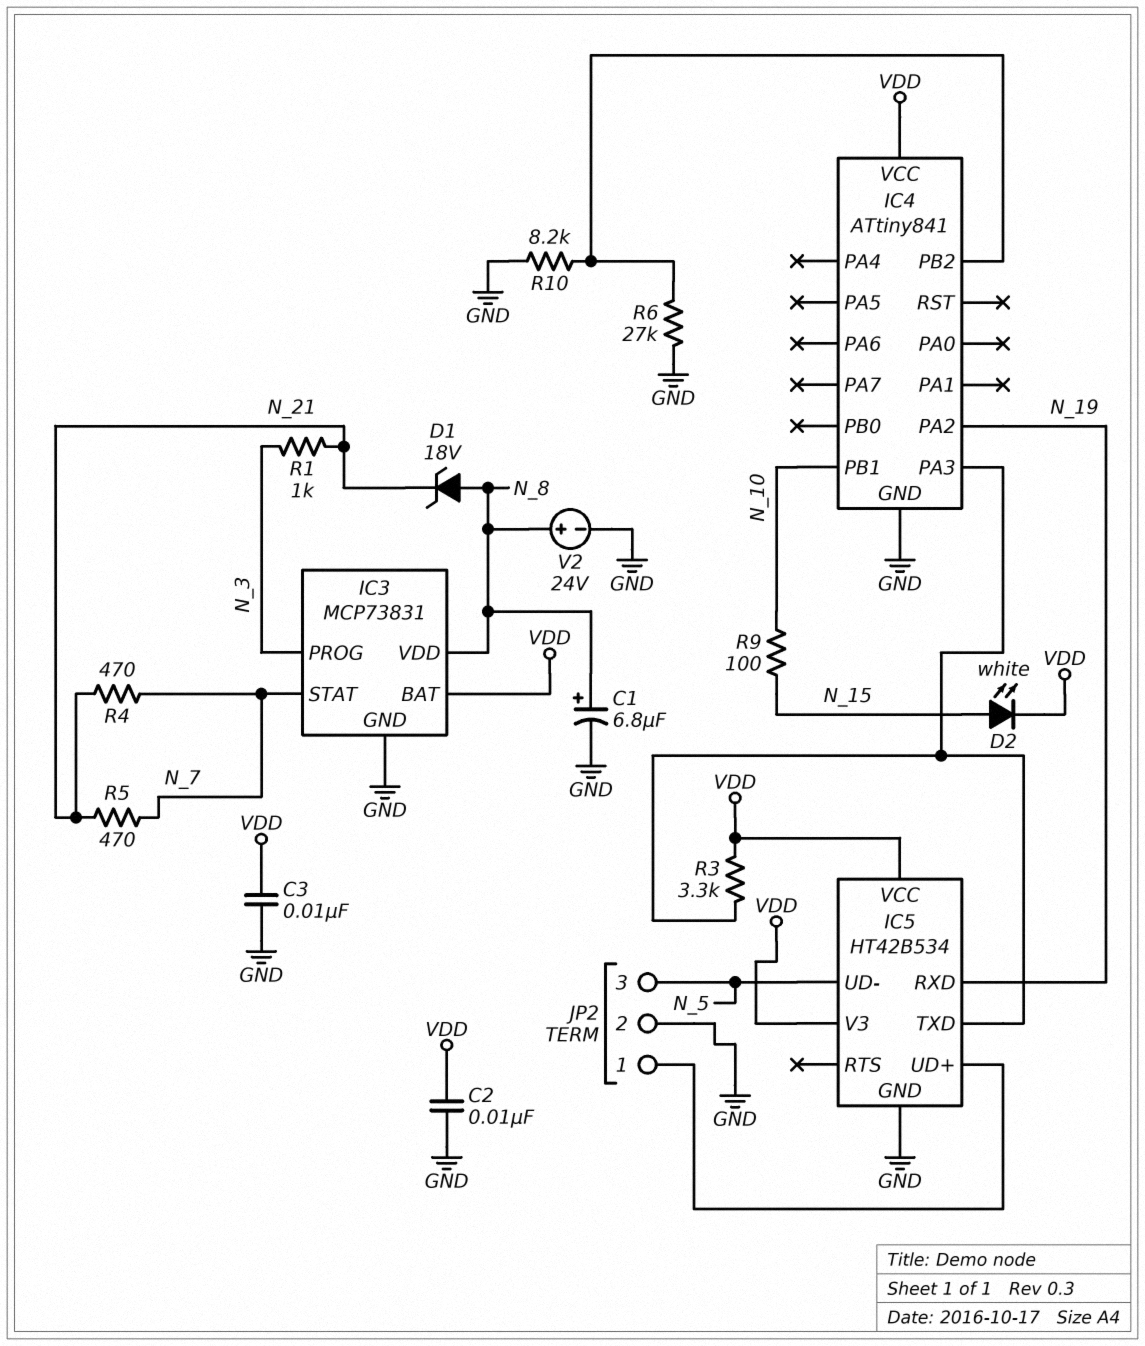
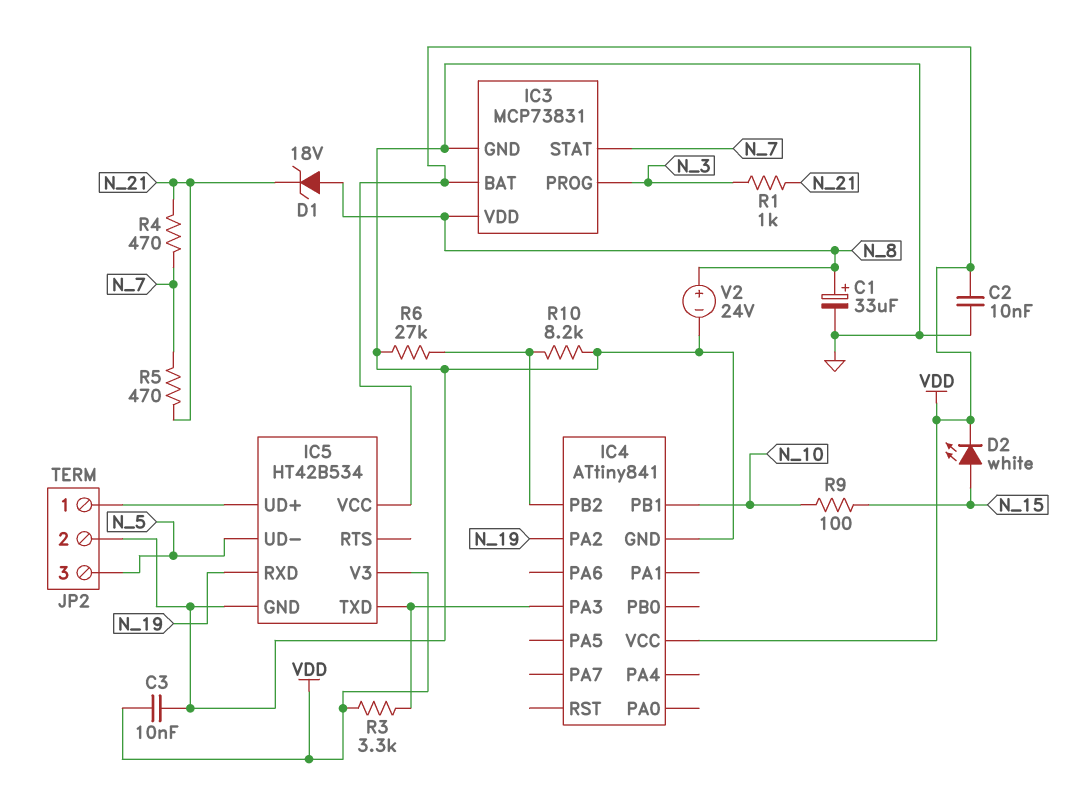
C1: 6.8uF (plus N_8, minus GND) -> 33uF (plus N_8, minus GND)

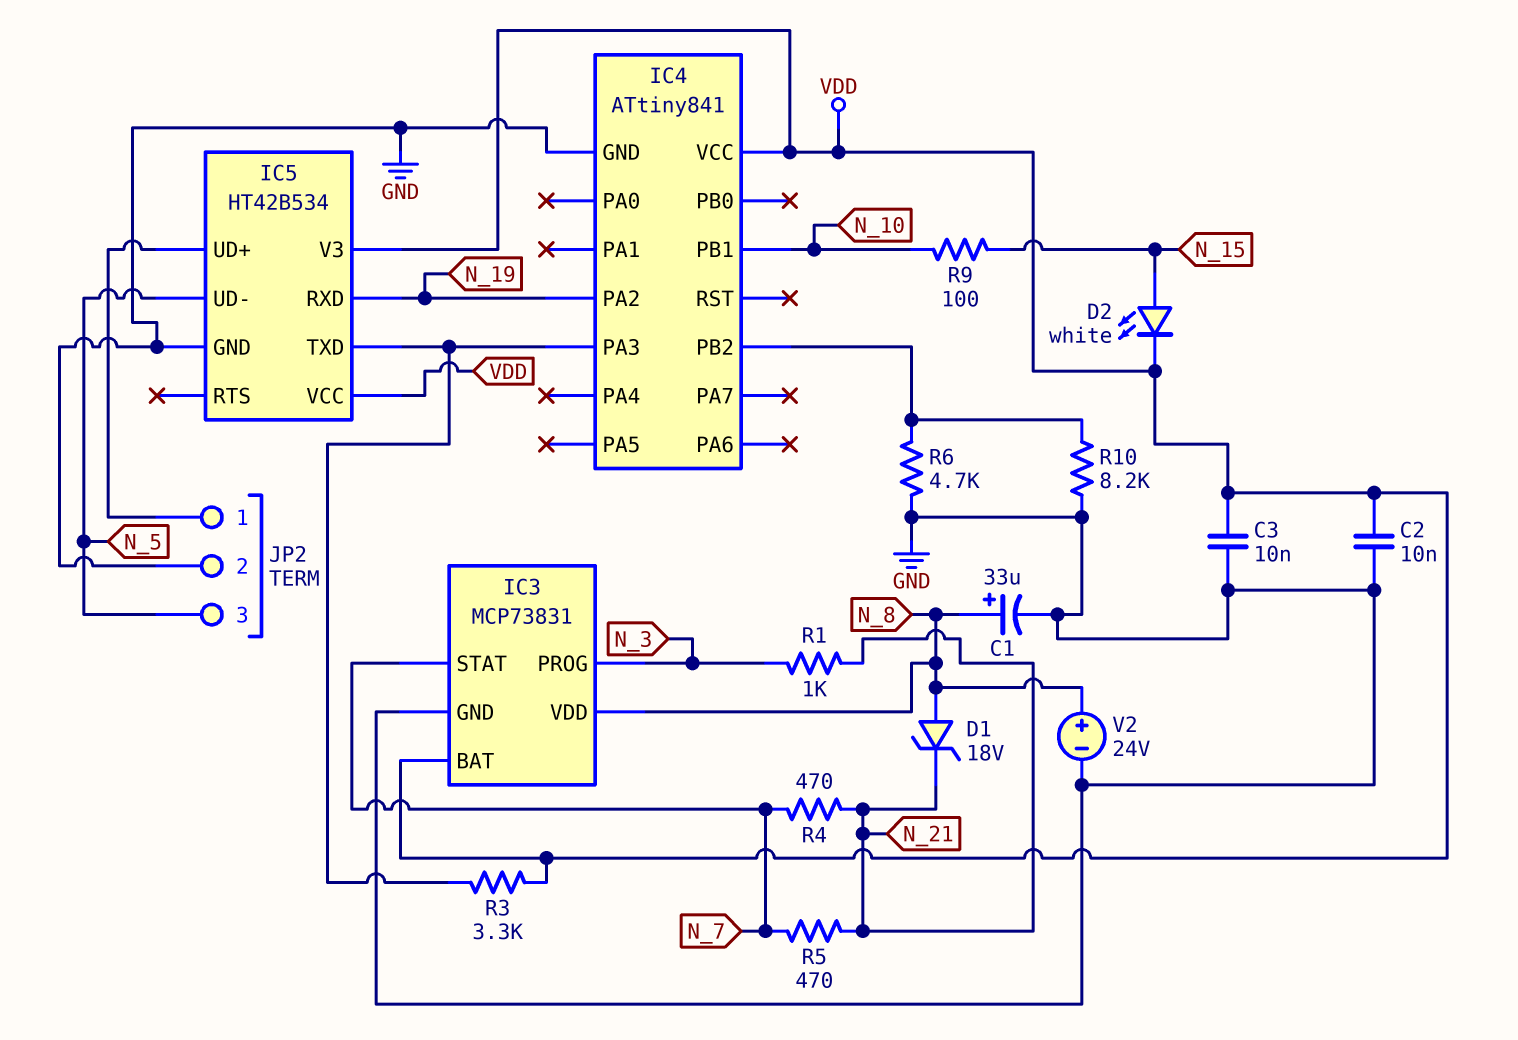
R6: 27k (GND, IC4/PB2) -> 4.7k (GND, IC4/PB2)

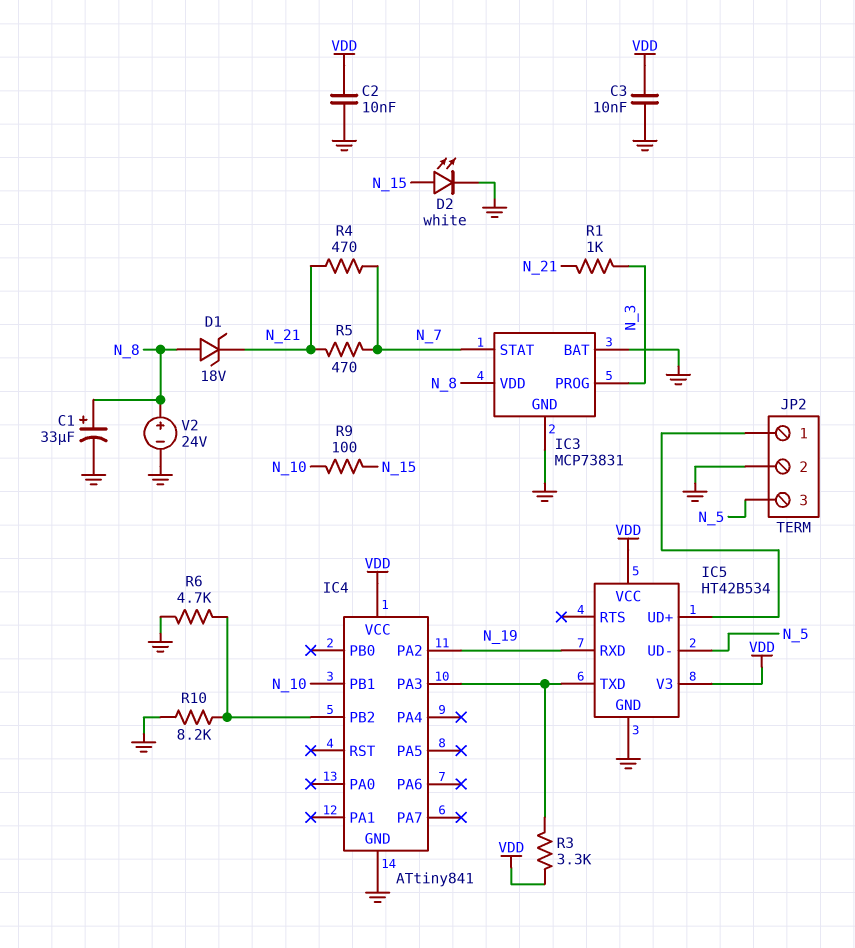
D2: LED white (A N_15, K VDD) -> LED white (A N_15, K GND)
IC3 pin BAT: VDD -> GND

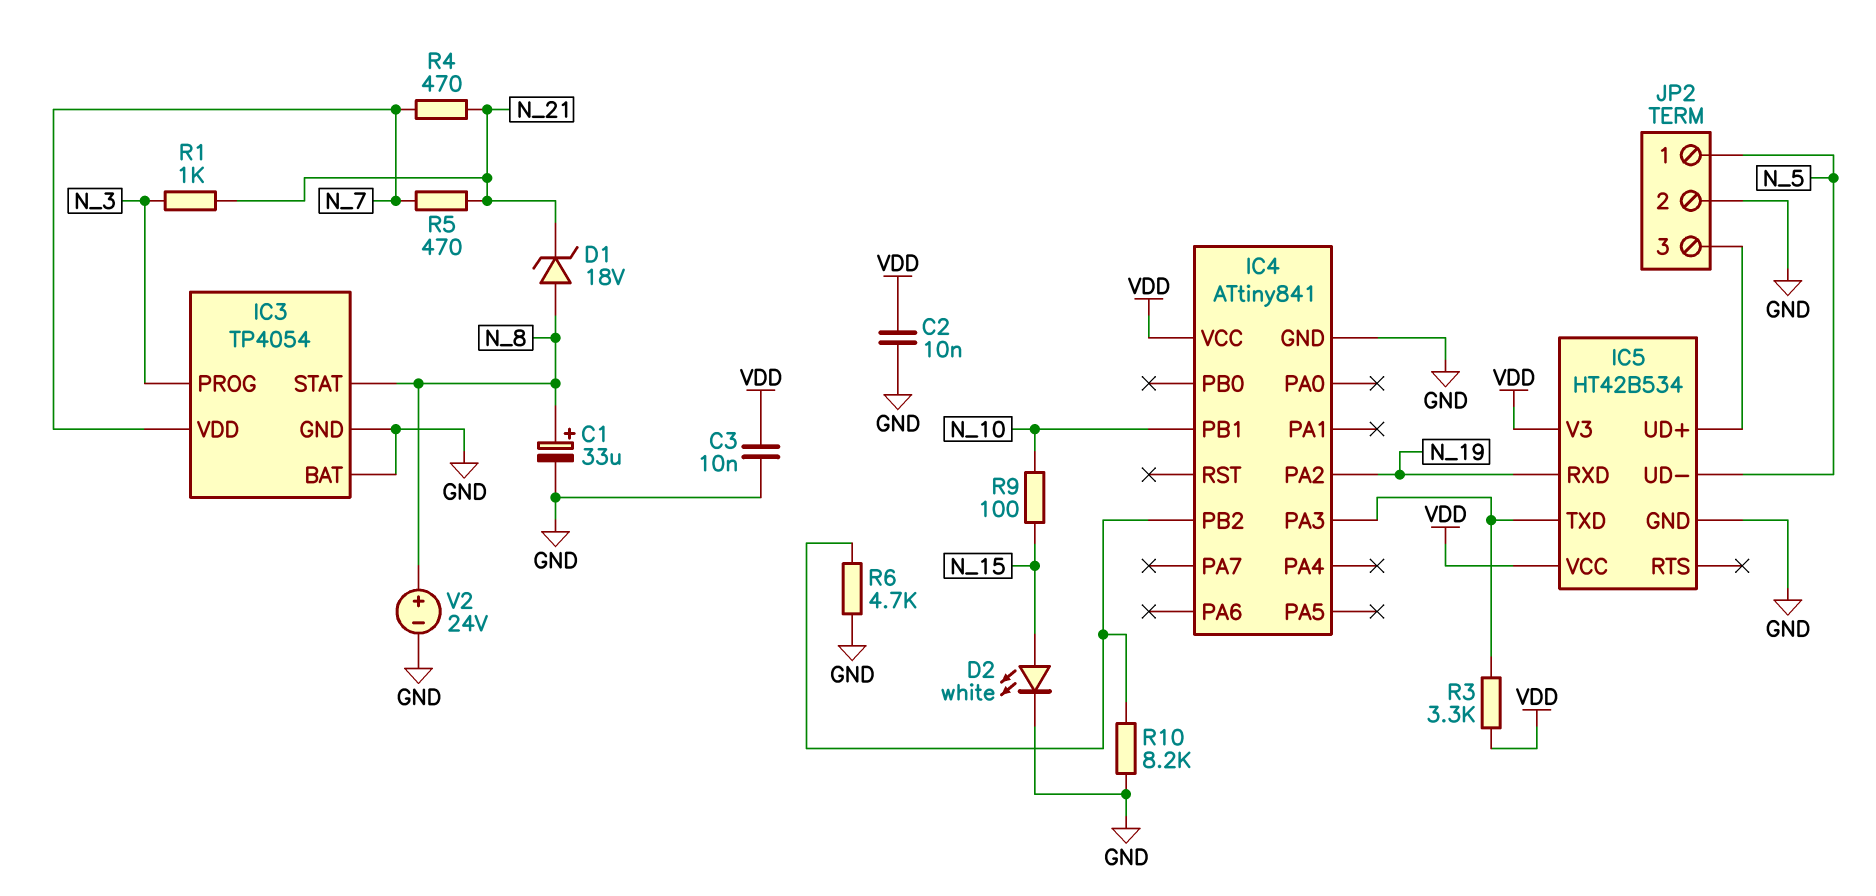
IC3: MCP73831 -> TP4054
IC3 pin STAT: N_7 -> N_8
IC3 pin VDD: N_8 -> N_7
JP2 pin 1: IC5/UD+ -> N_5
JP2 pin 3: N_5 -> IC5/UD+

